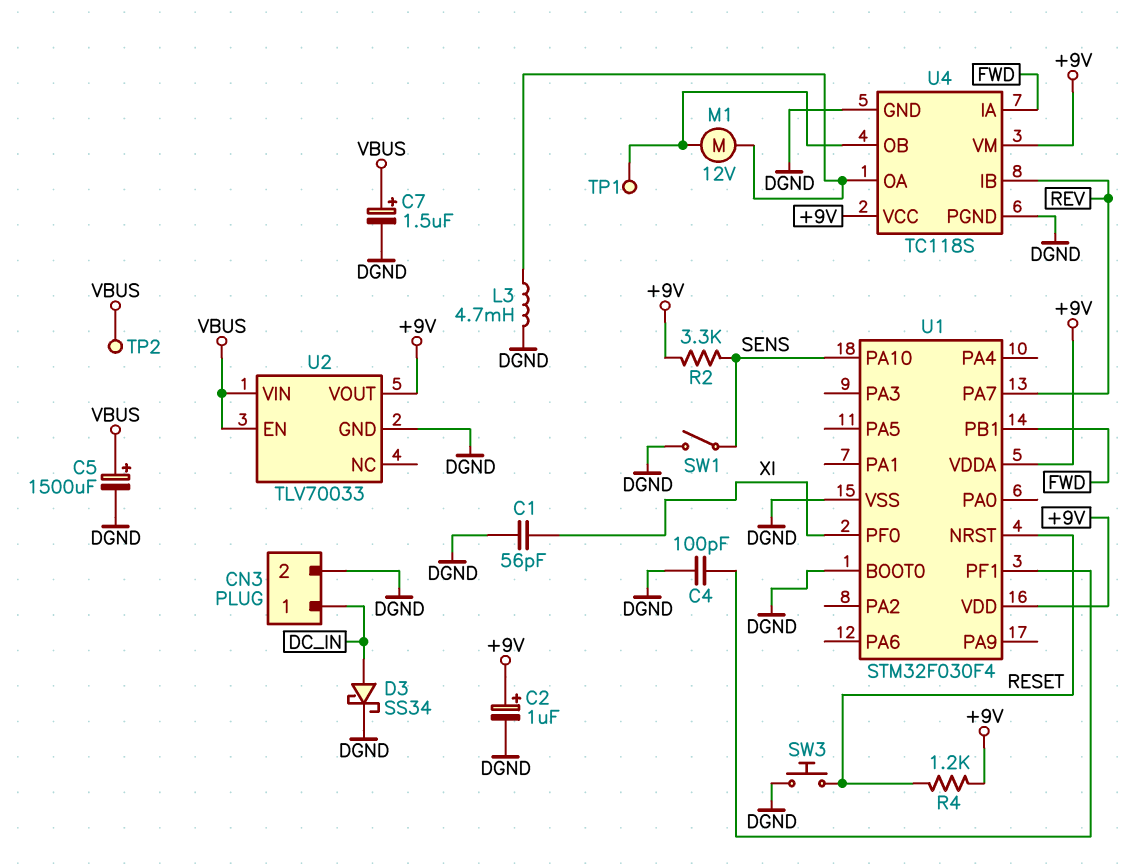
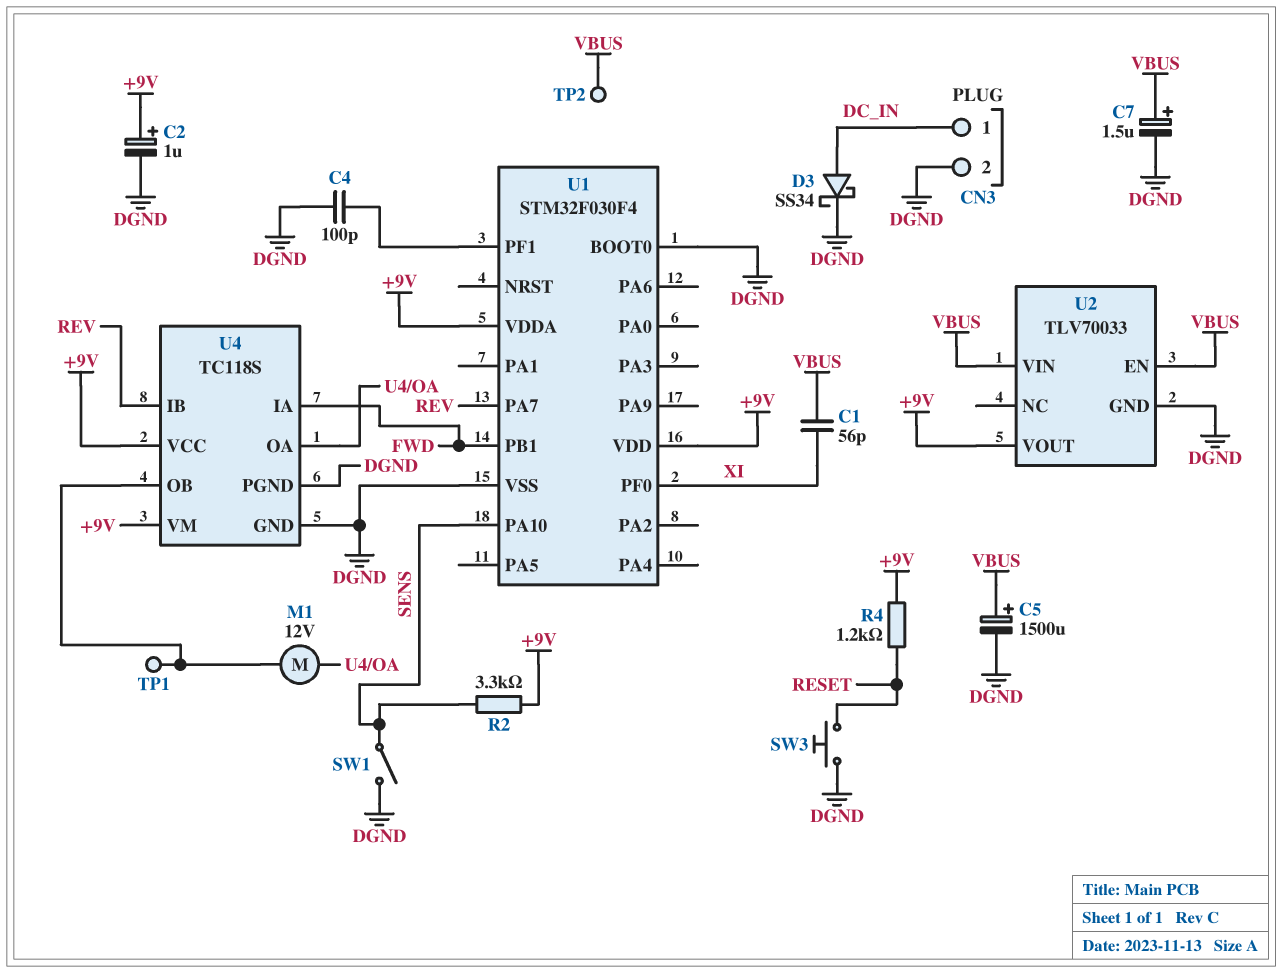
C1: 56pF (DGND, XI) -> 56pF (VBUS, XI)
L3: 4.7mH (DGND, U4/OA) -> none
U1 pin NRST: RESET -> none

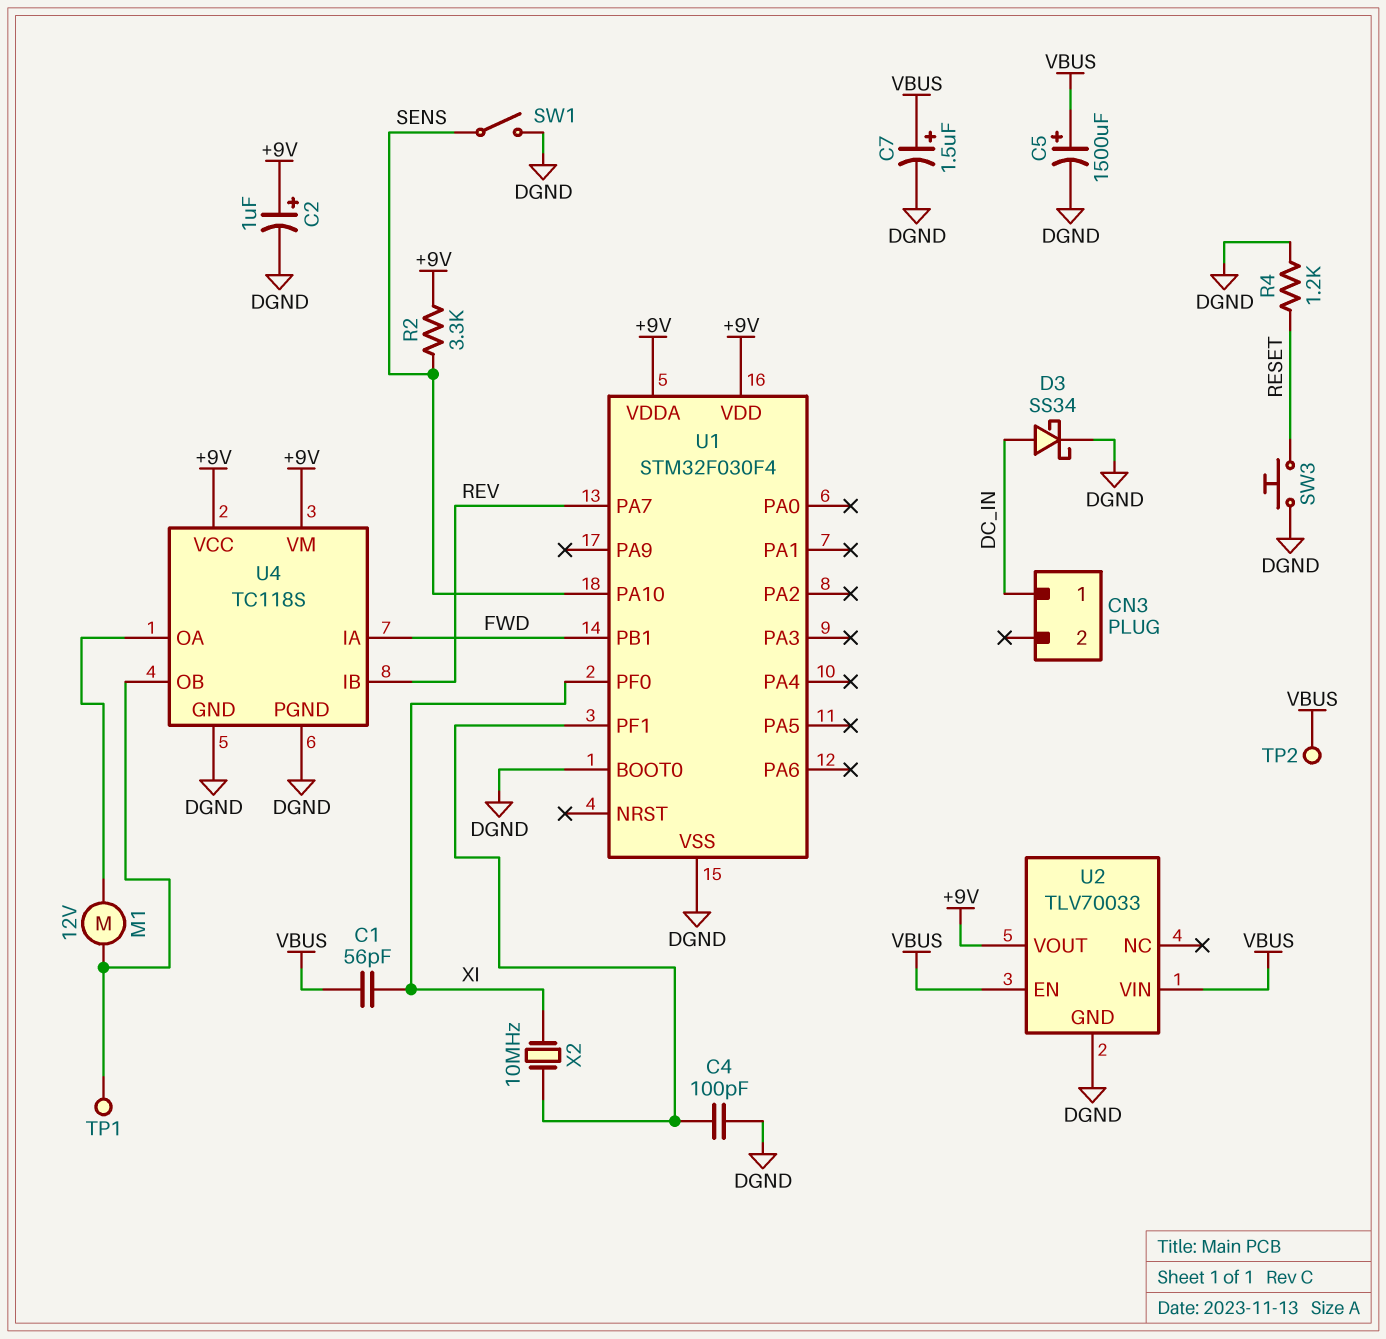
CN3 pin 2: DGND -> none
R4: 1.2k (+9V, RESET) -> 1.2k (DGND, RESET)
X2: none -> 10MHz (U1/PF1, XI)

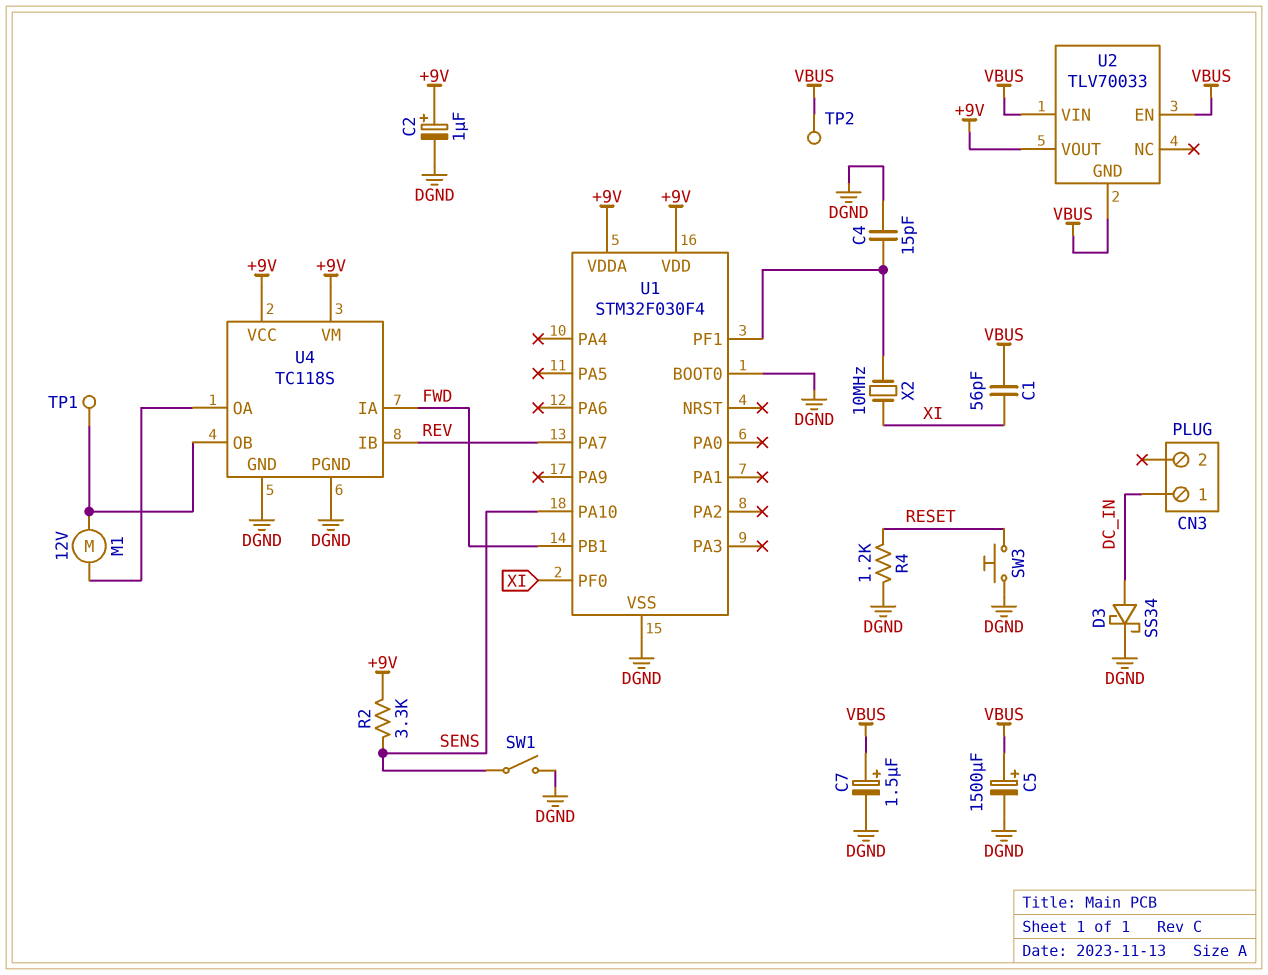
C4: 100pF (DGND, U1/PF1) -> 15pF (DGND, U1/PF1)
U2 pin GND: DGND -> VBUS

